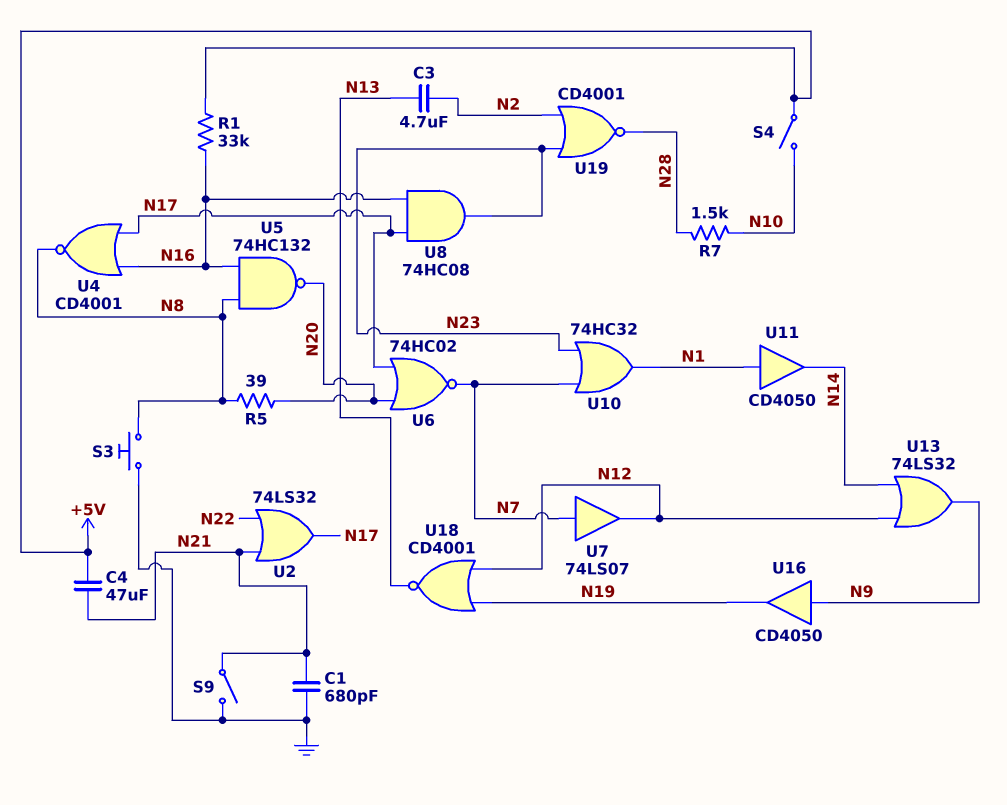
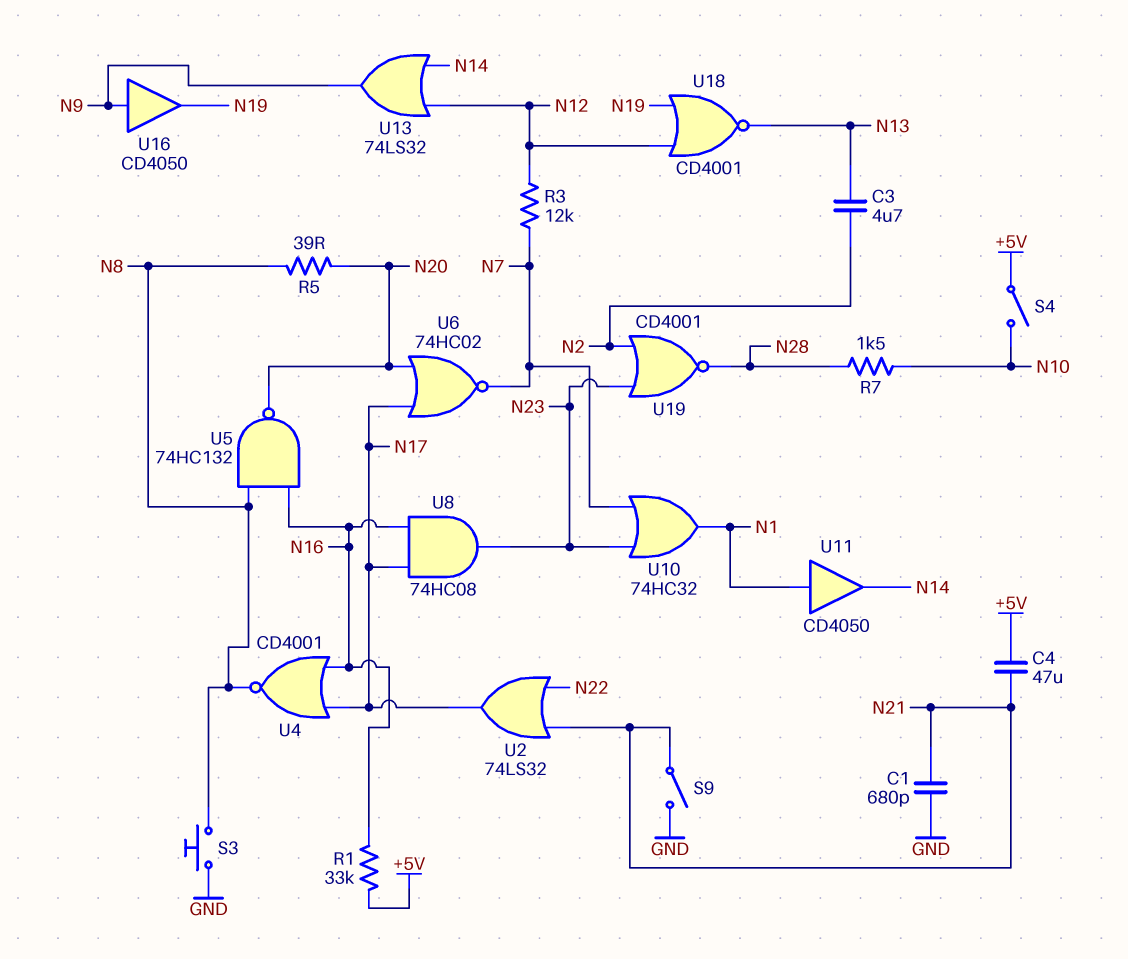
R3: none -> 12k (N7, N12)
U7: buffer 74LS07 (in N7, out N12) -> none

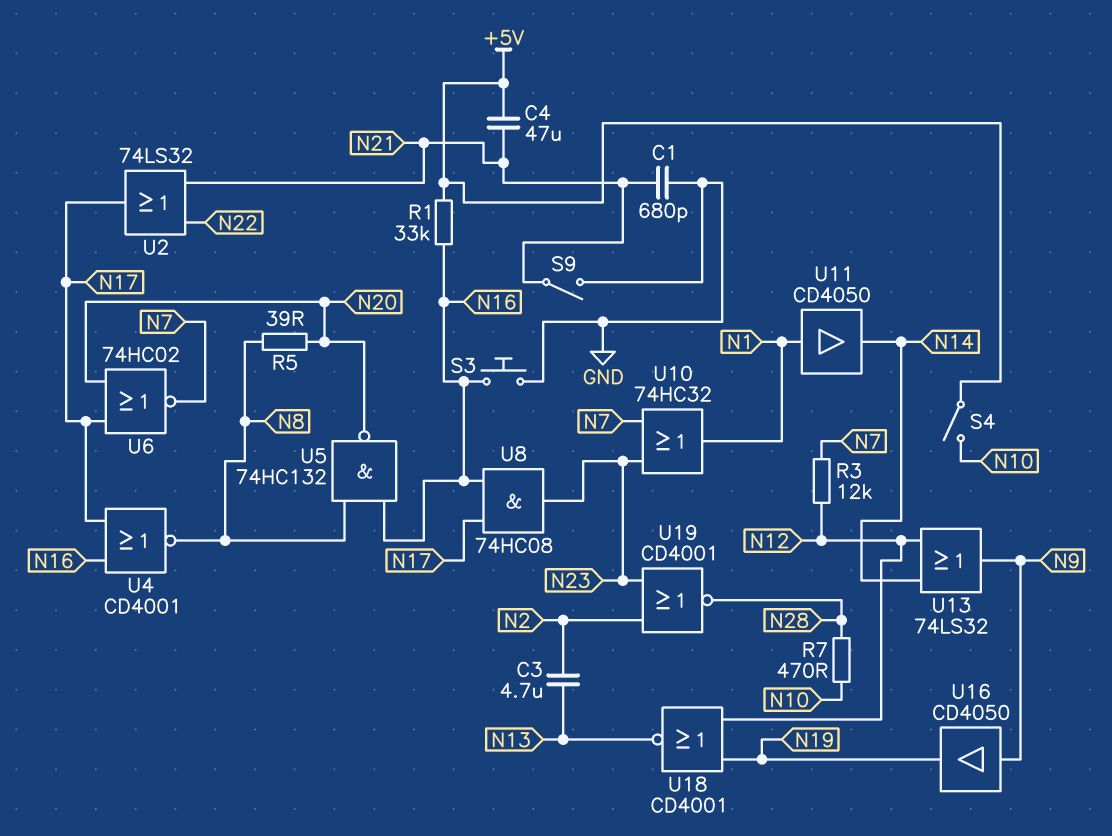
R7: 1.5k (N10, N28) -> 470 (N10, N28)
S3: button (GND, N8) -> button (GND, N16)

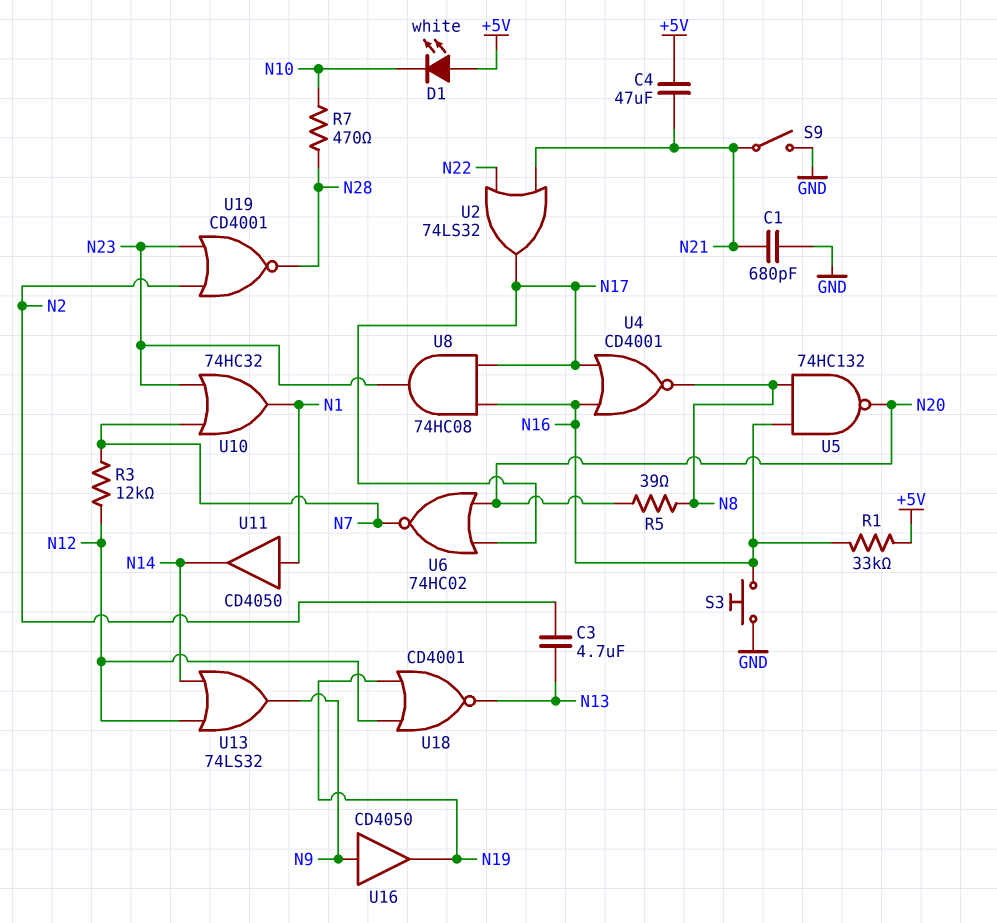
D1: none -> LED white (A +5V, K N10)
S4: switch (+5V, N10) -> none

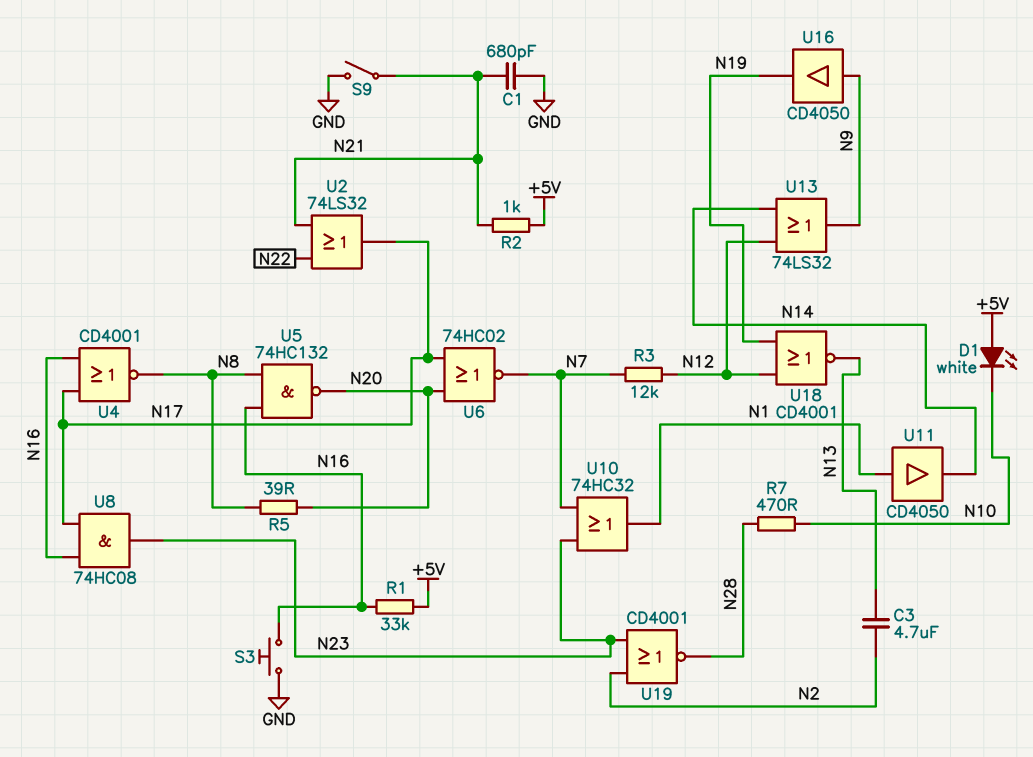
C4: 47uF (+5V, N21) -> none
R2: none -> 1k (+5V, N21)

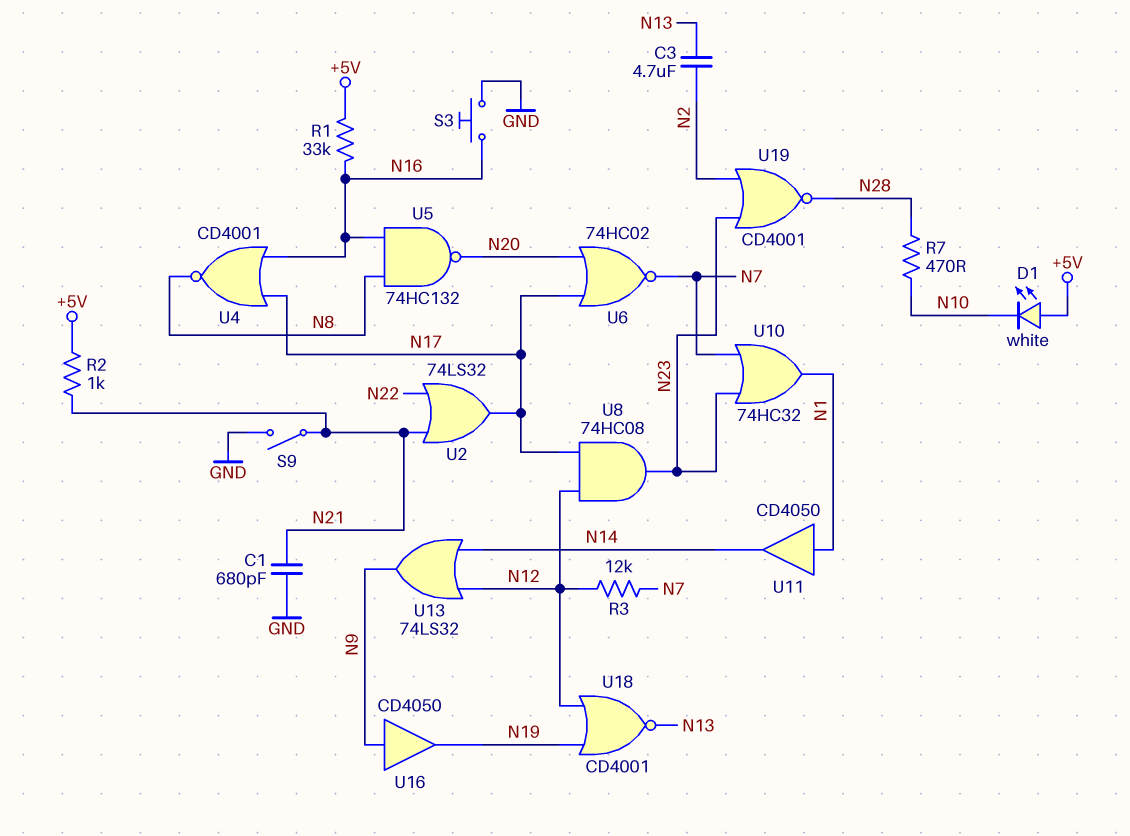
R5: 39 (N8, N20) -> none
U8: AND 74HC08 (in N16, in N17, out N23) -> AND 74HC08 (in N12, in N17, out N23)

